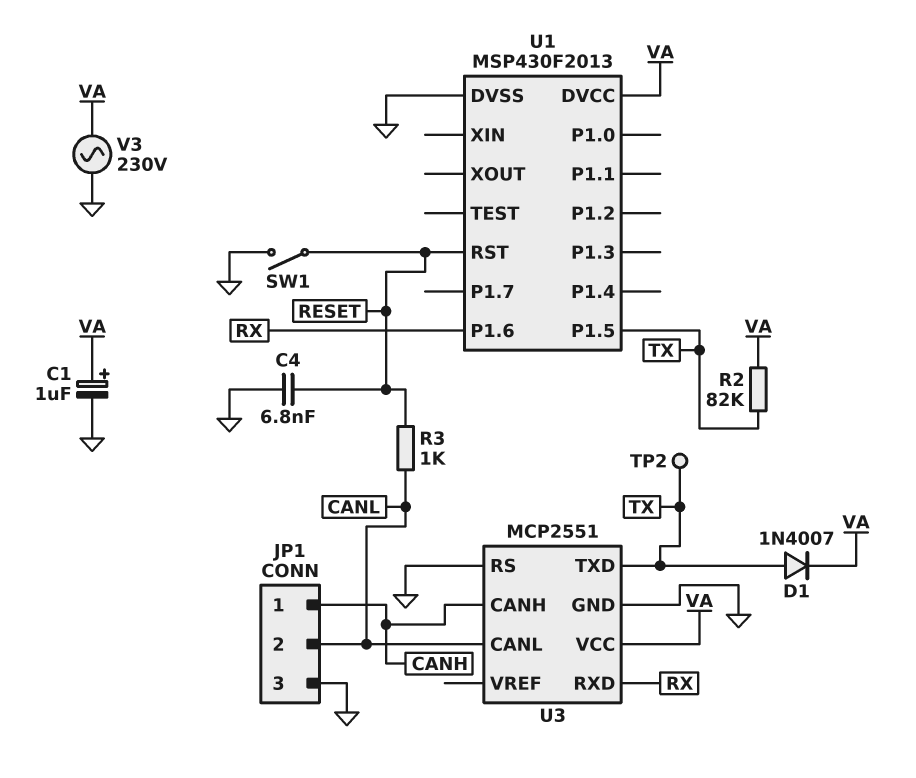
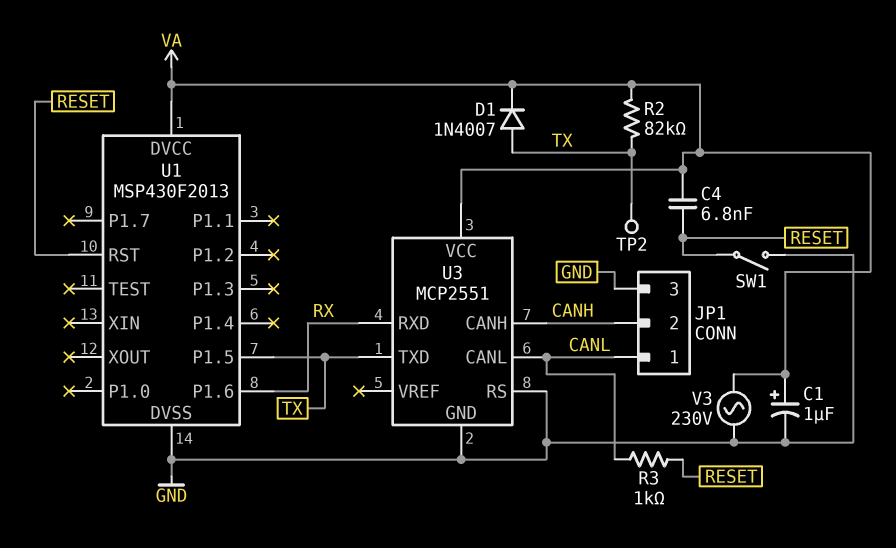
C4: 6.8nF (GND, RESET) -> 6.8nF (RESET, VA)
JP1 pin 1: CANH -> CANL
JP1 pin 2: CANL -> CANH

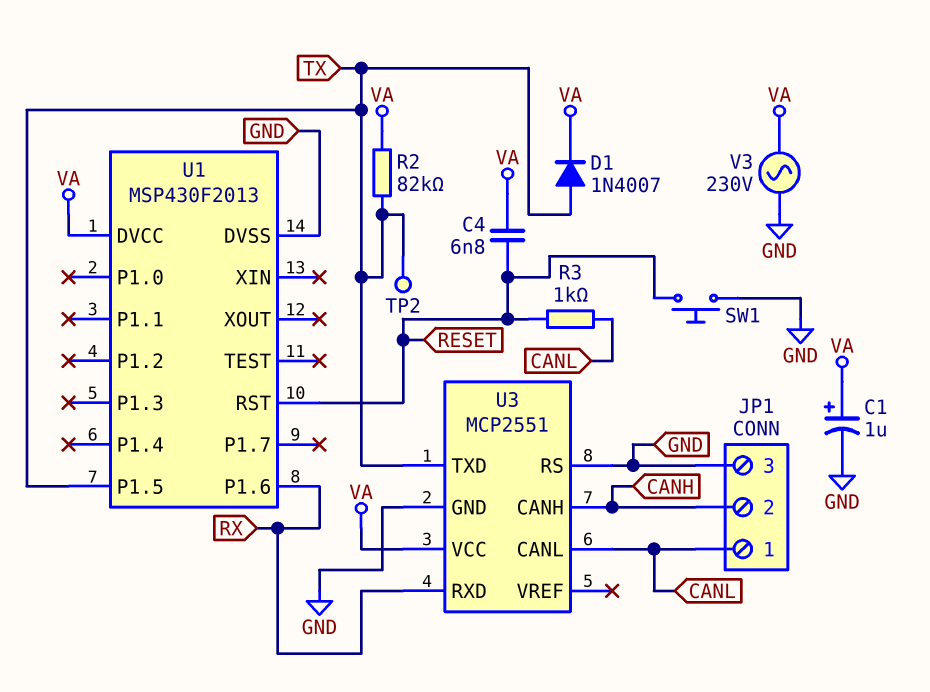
SW1: switch (GND, RESET) -> button (GND, RESET)

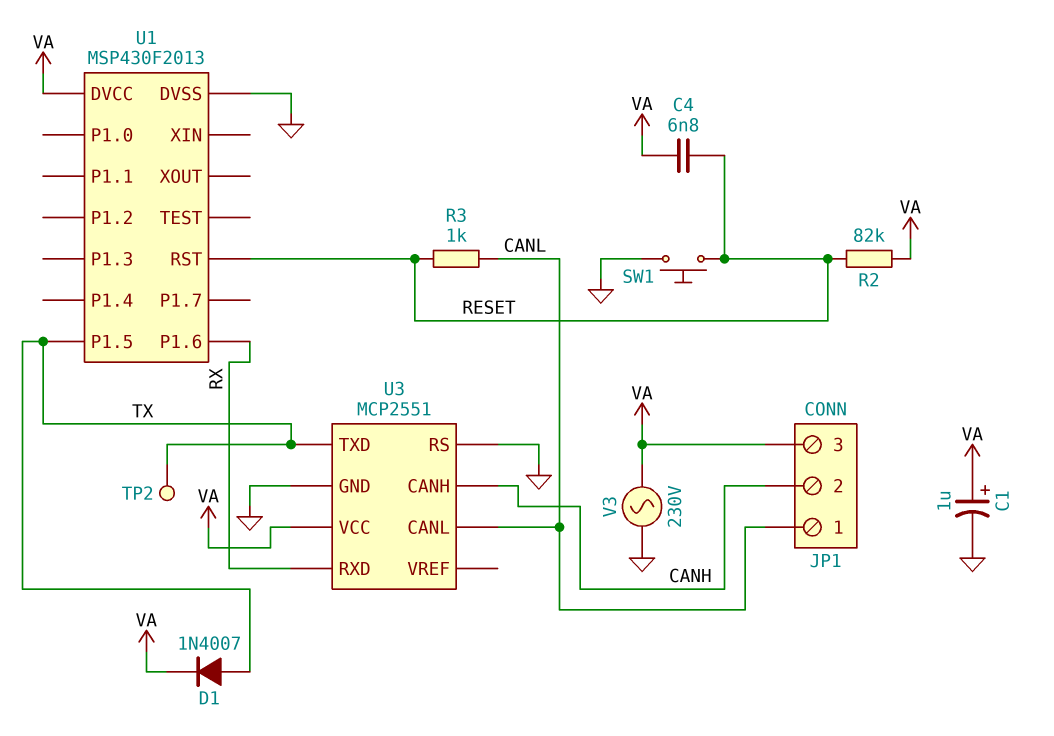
JP1 pin 3: GND -> VA
R2: 82k (TX, VA) -> 82k (RESET, VA)

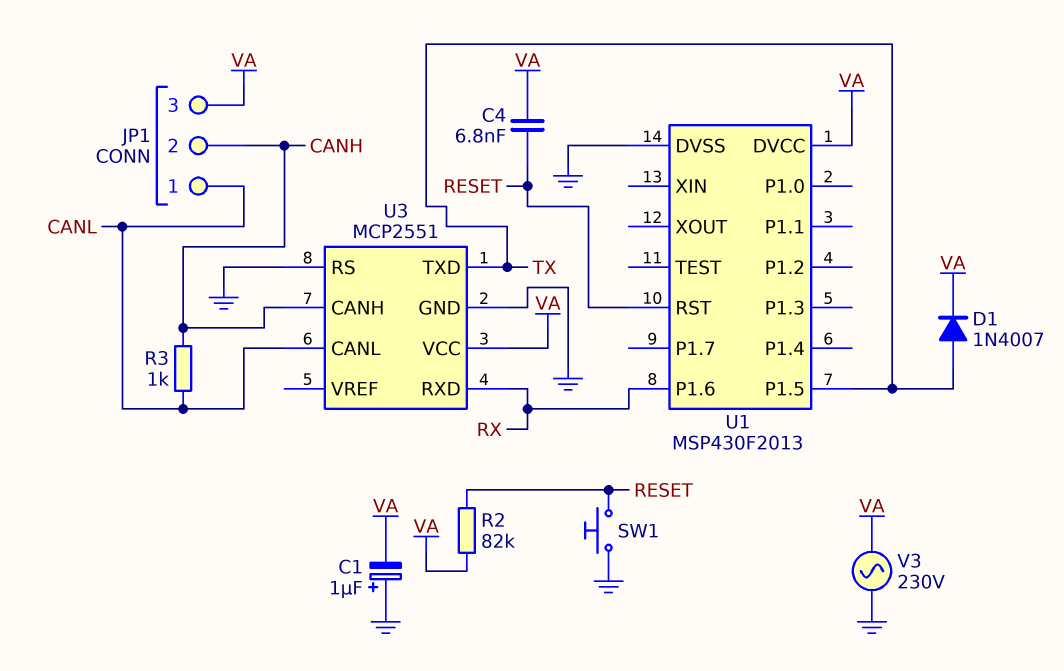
C1: 1uF (plus VA, minus GND) -> 1uF (plus GND, minus VA)
R3: 1k (CANL, RESET) -> 1k (CANH, CANL)
TP2: test point (TX) -> none

